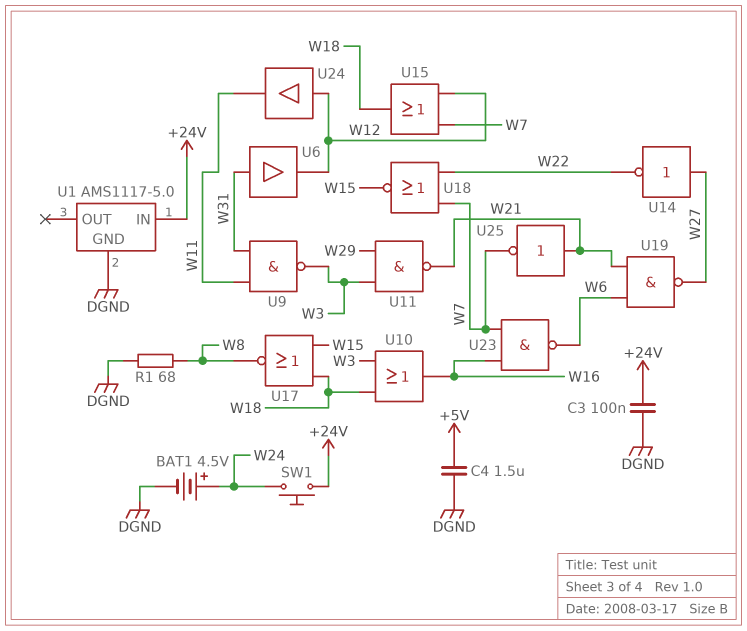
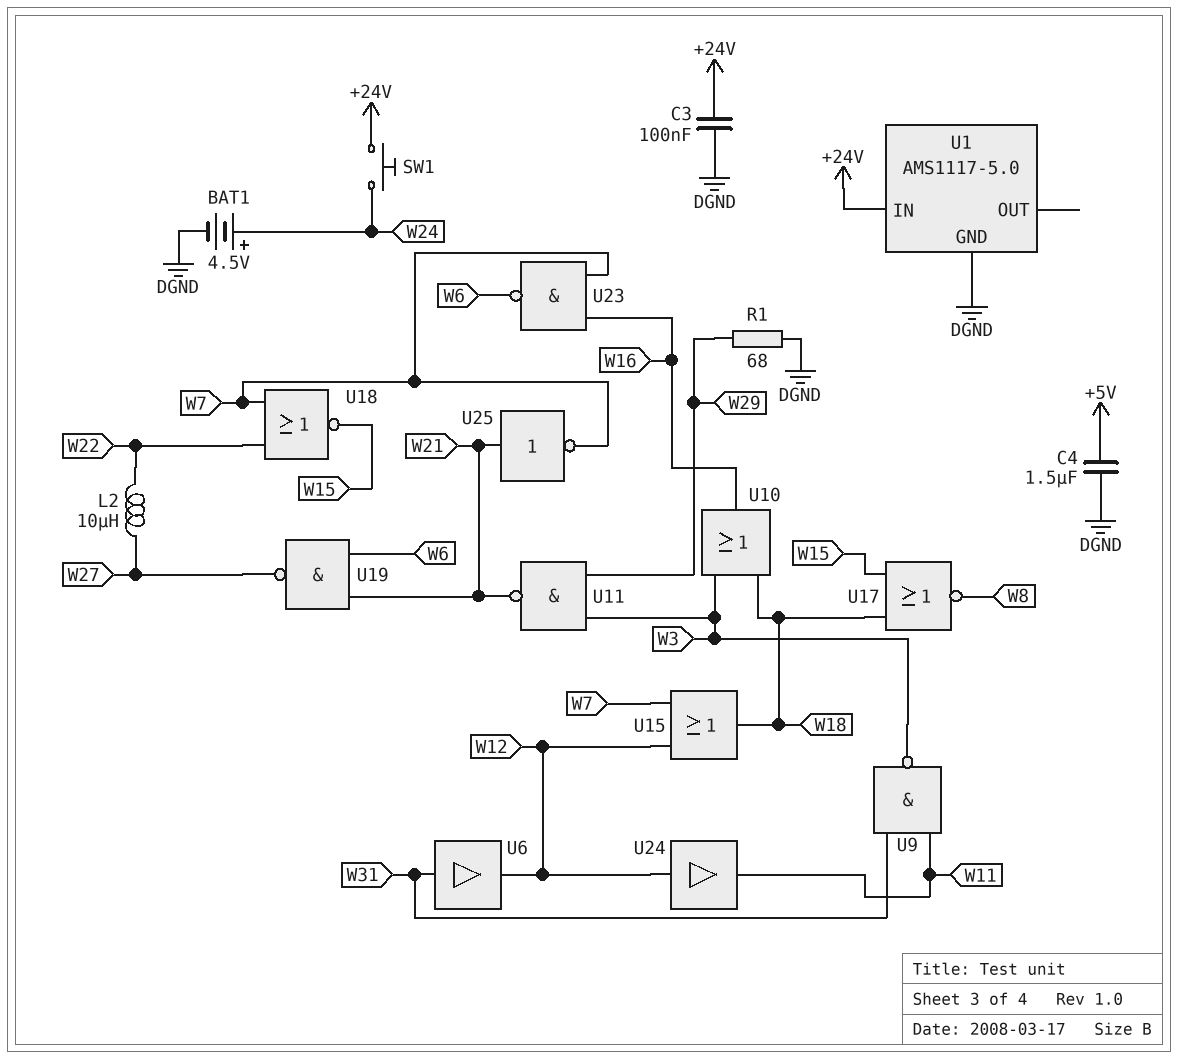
L2: none -> 10uH (W22, W27)
R1: 68 (DGND, W8) -> 68 (DGND, W29)
U14: NOT (in W27, out W22) -> none

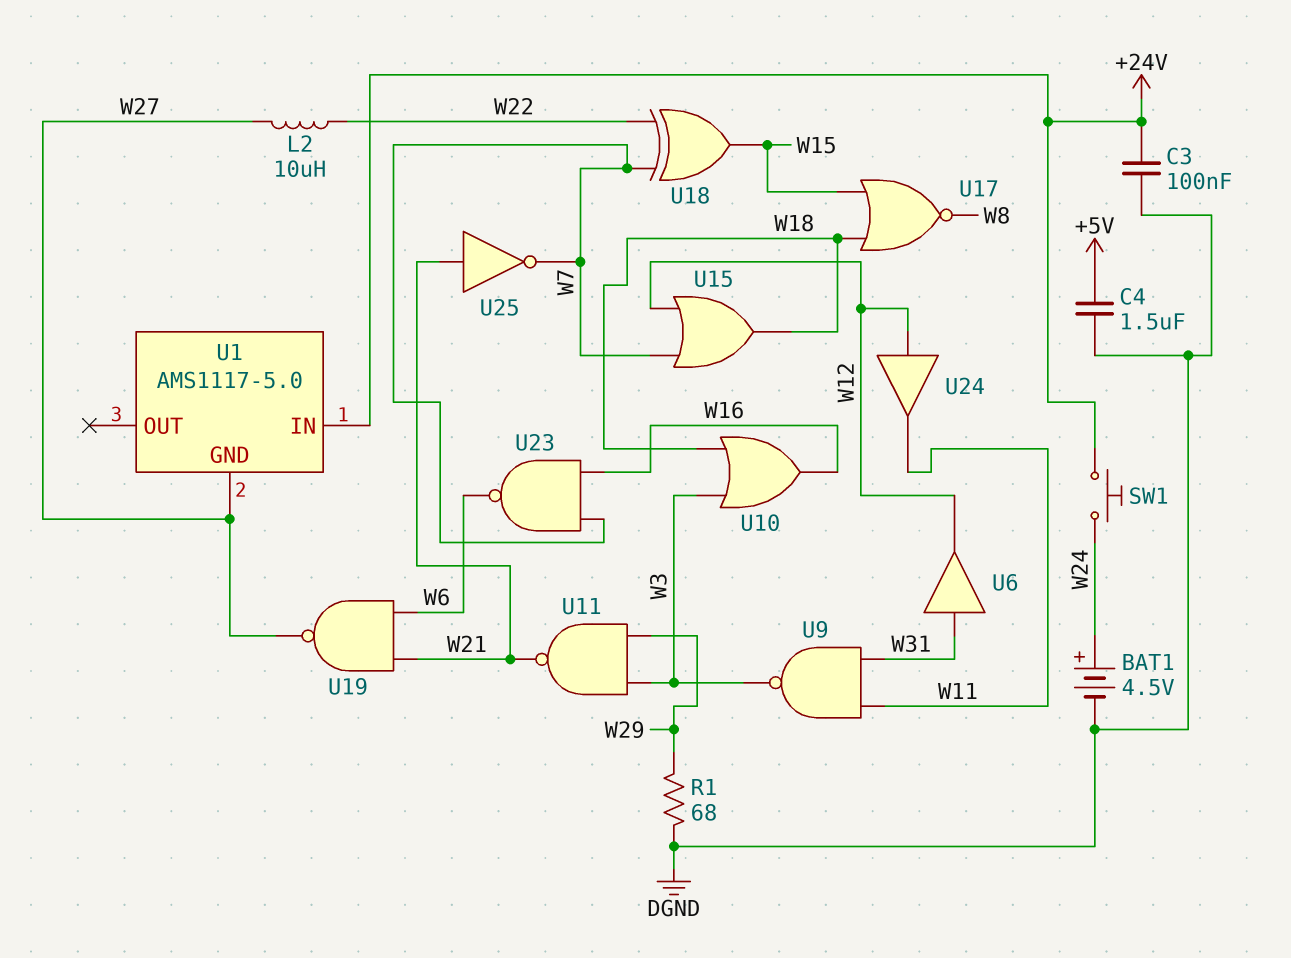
U1 pin GND: DGND -> W27
U18: NOR (in W7, in W22, out W15) -> XOR (in W7, in W22, out W15)

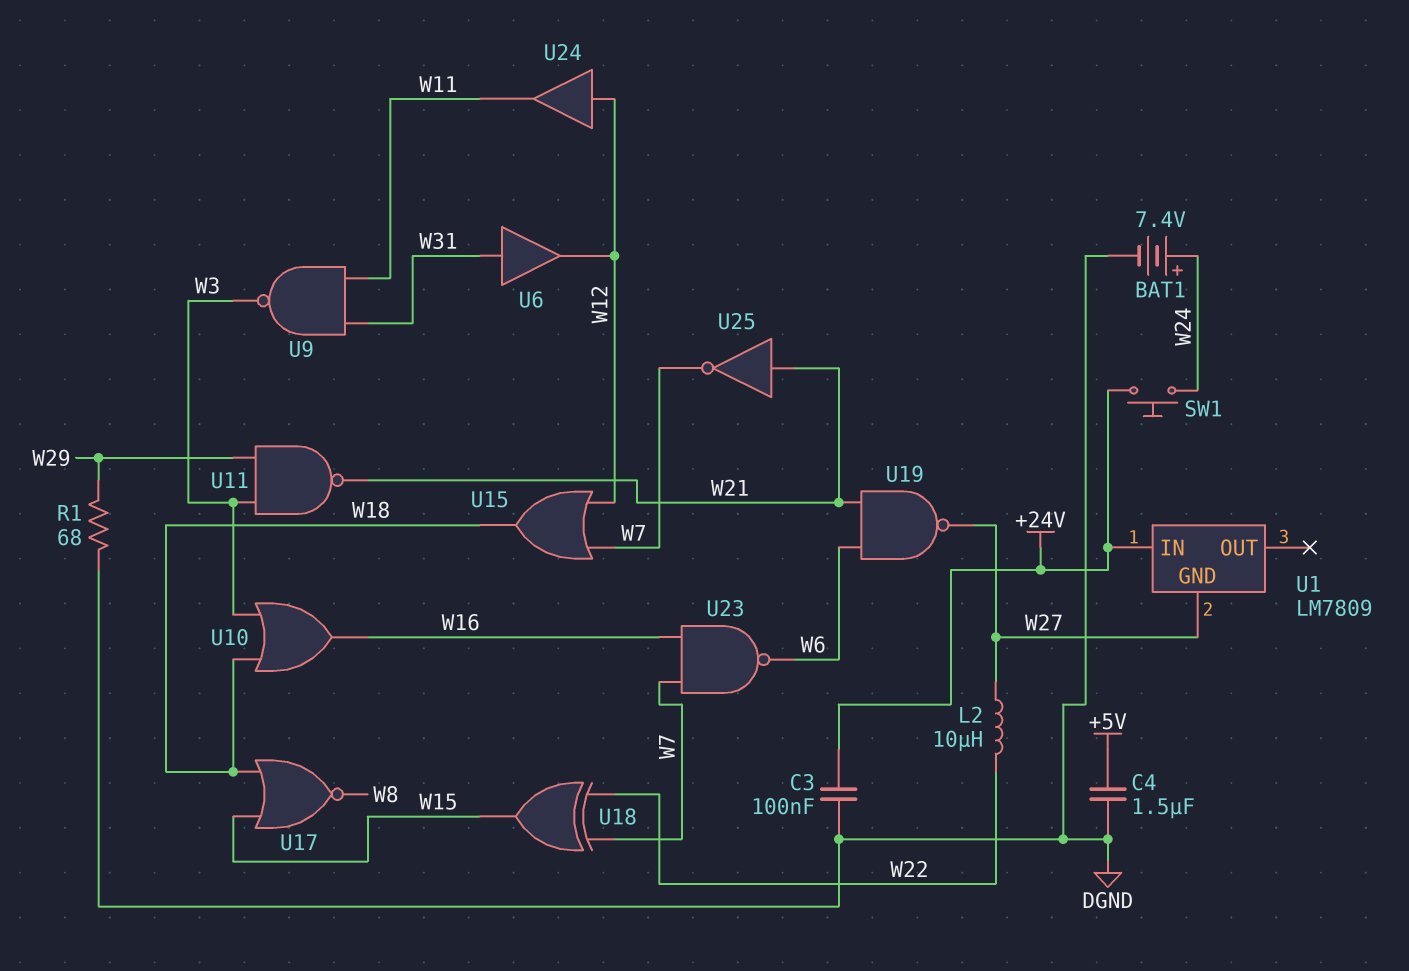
BAT1: 4.5V (plus W24, minus DGND) -> 7.4V (plus W24, minus DGND)
U1: AMS1117-5.0 -> LM7809

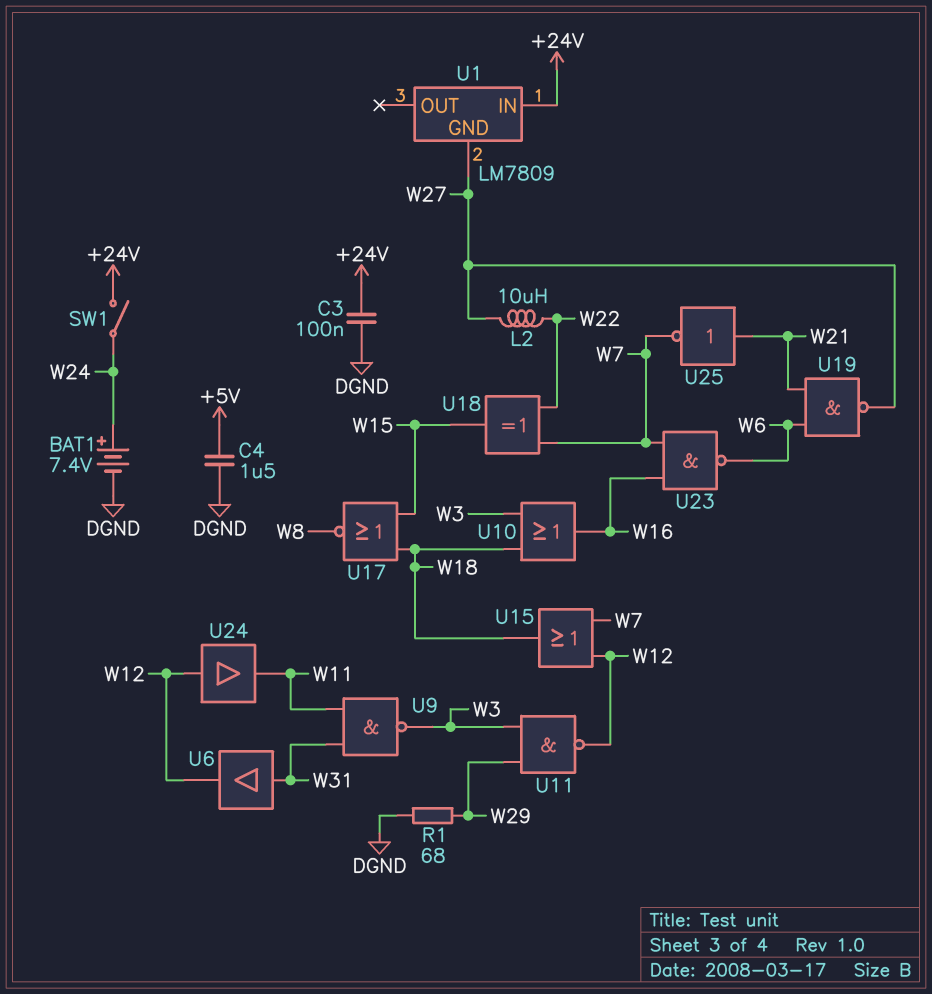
SW1: button (+24V, W24) -> switch (+24V, W24)
U11: NAND (in W3, in W29, out W21) -> NAND (in W3, in W29, out W12)

